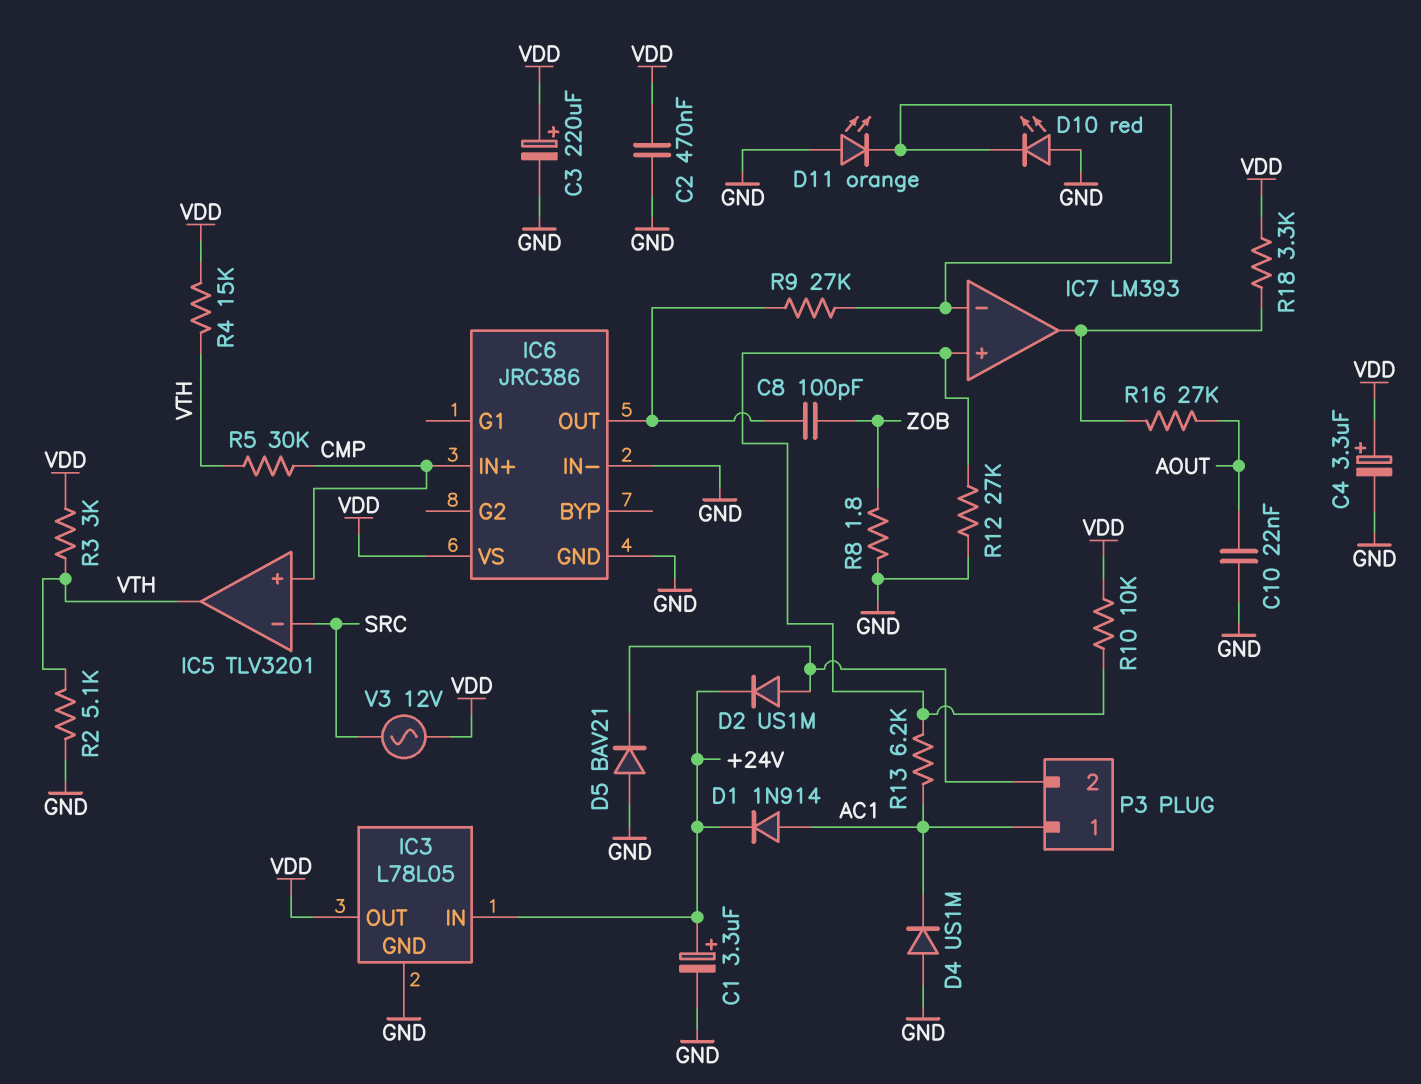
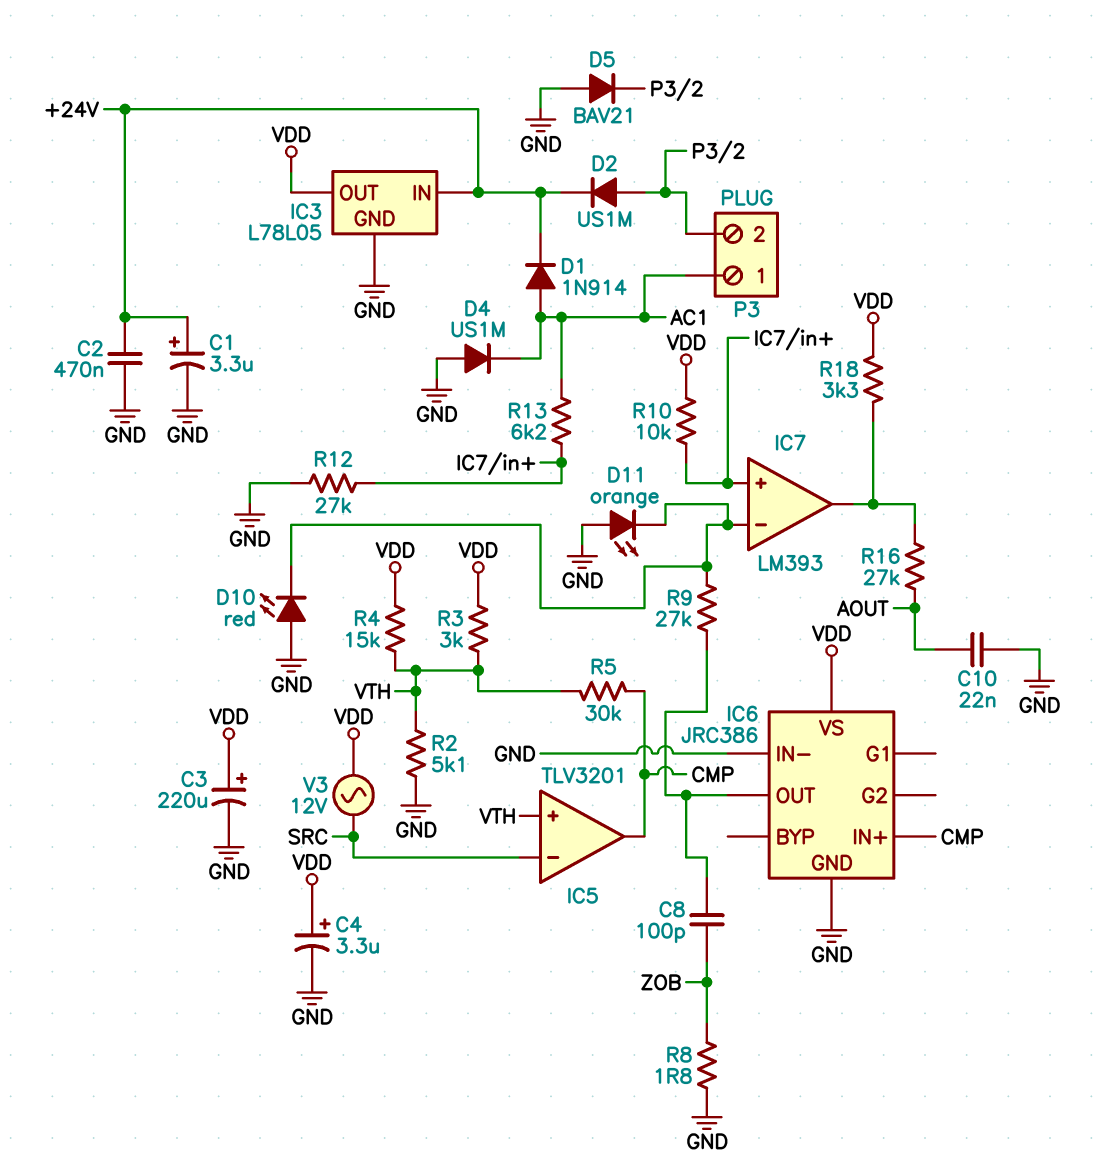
C2: 470nF (GND, VDD) -> 470nF (+24V, GND)
IC5 pin in+: CMP -> VTH
IC5 pin out: VTH -> CMP

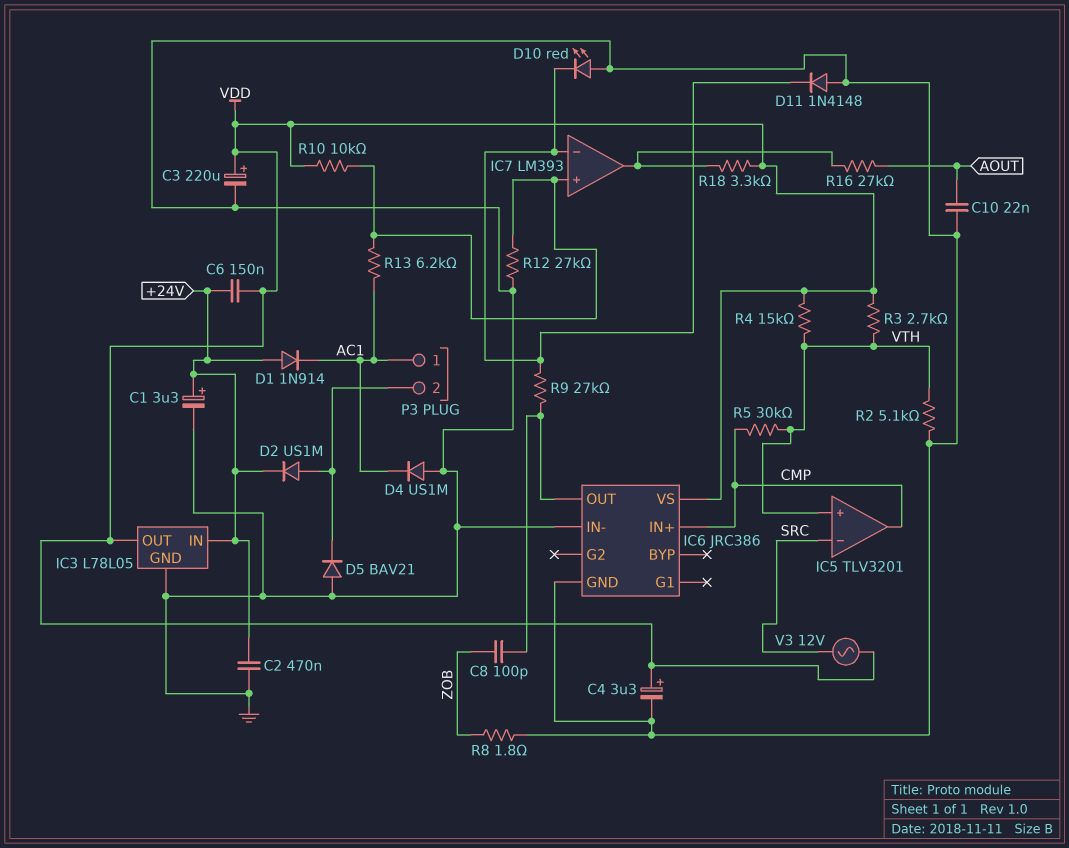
C6: none -> 150nF (+24V, VDD)
D1: diode 1N914 (A AC1, K +24V) -> diode 1N914 (A +24V, K AC1)
D11: LED orange (A GND, K IC7/in-) -> diode 1N4148 (A GND, K IC7/in-)
R3: 3k (VDD, VTH) -> 2.7k (VDD, VTH)

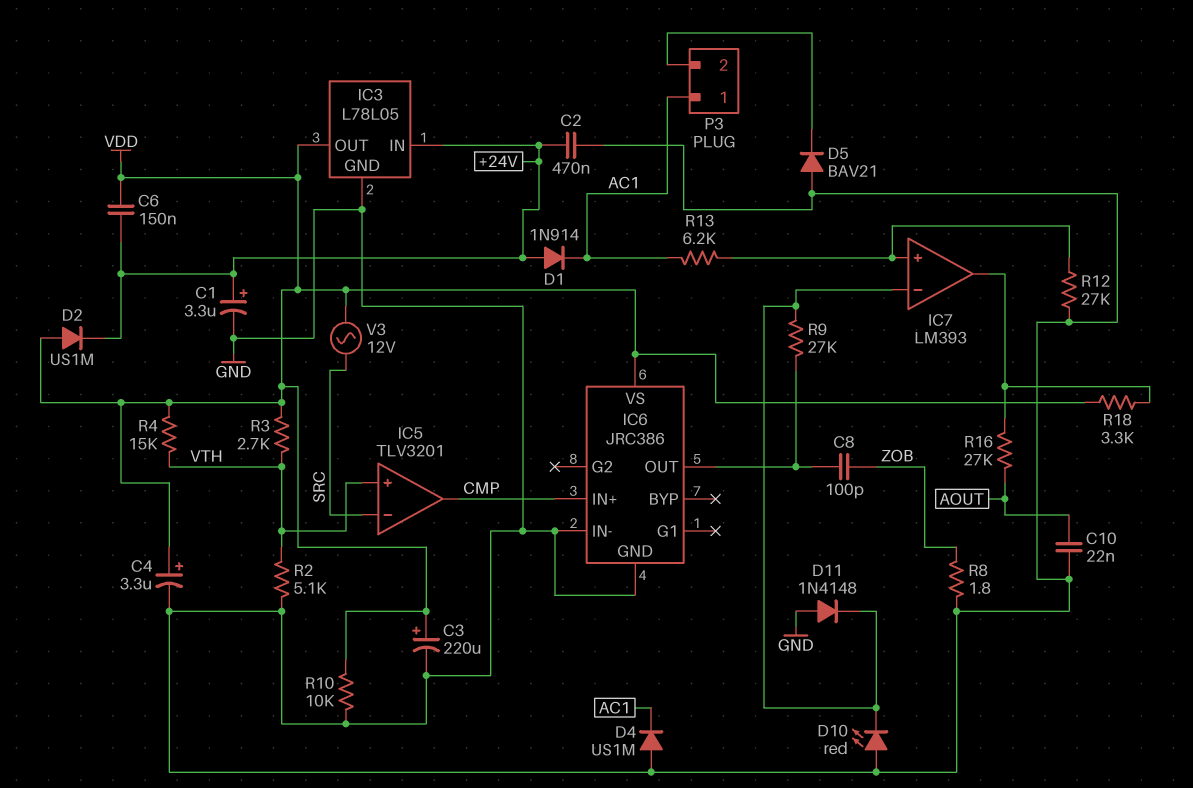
D2: diode US1M (A P3/2, K +24V) -> diode US1M (A VDD, K +24V)
R5: 30k (CMP, VTH) -> none
R10: 10k (IC7/in+, VDD) -> 10k (GND, VDD)

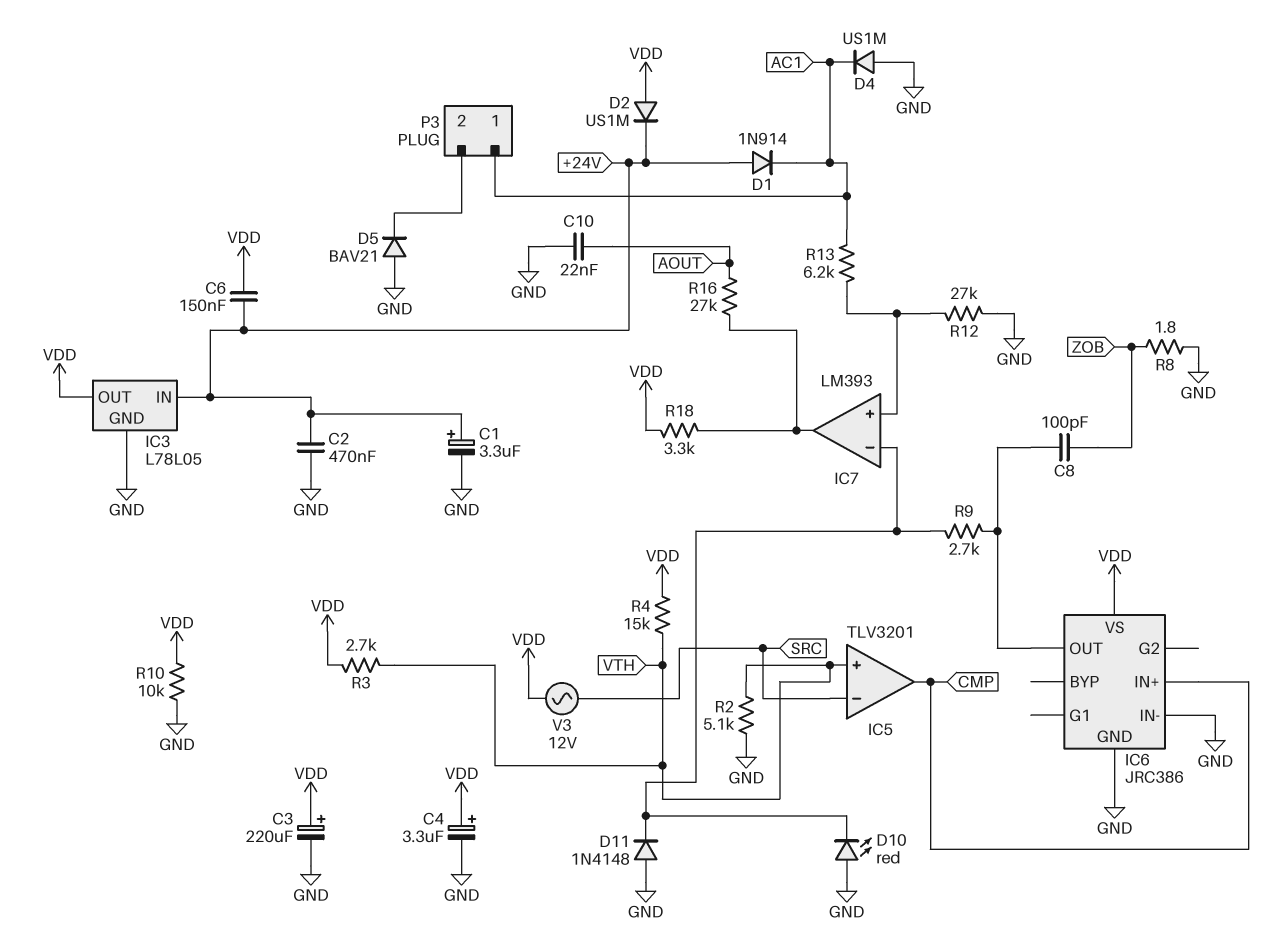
R9: 27k (IC6/OUT, IC7/in-) -> 2.7k (IC6/OUT, IC7/in-)

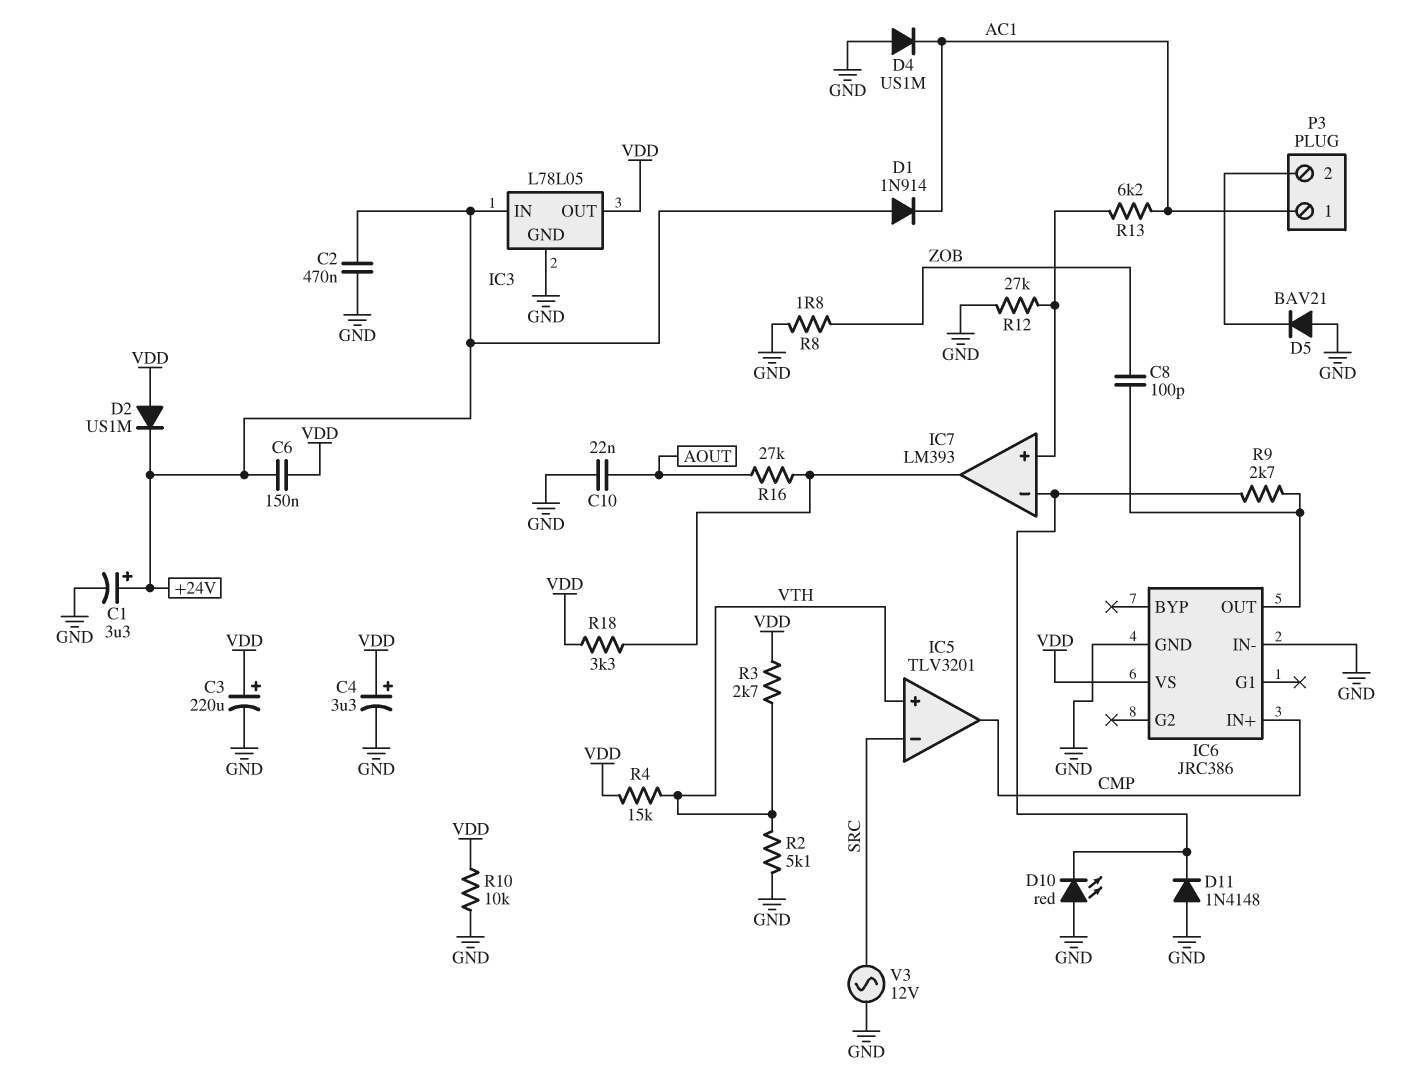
V3: AC 12V (SRC, VDD) -> AC 12V (GND, SRC)

